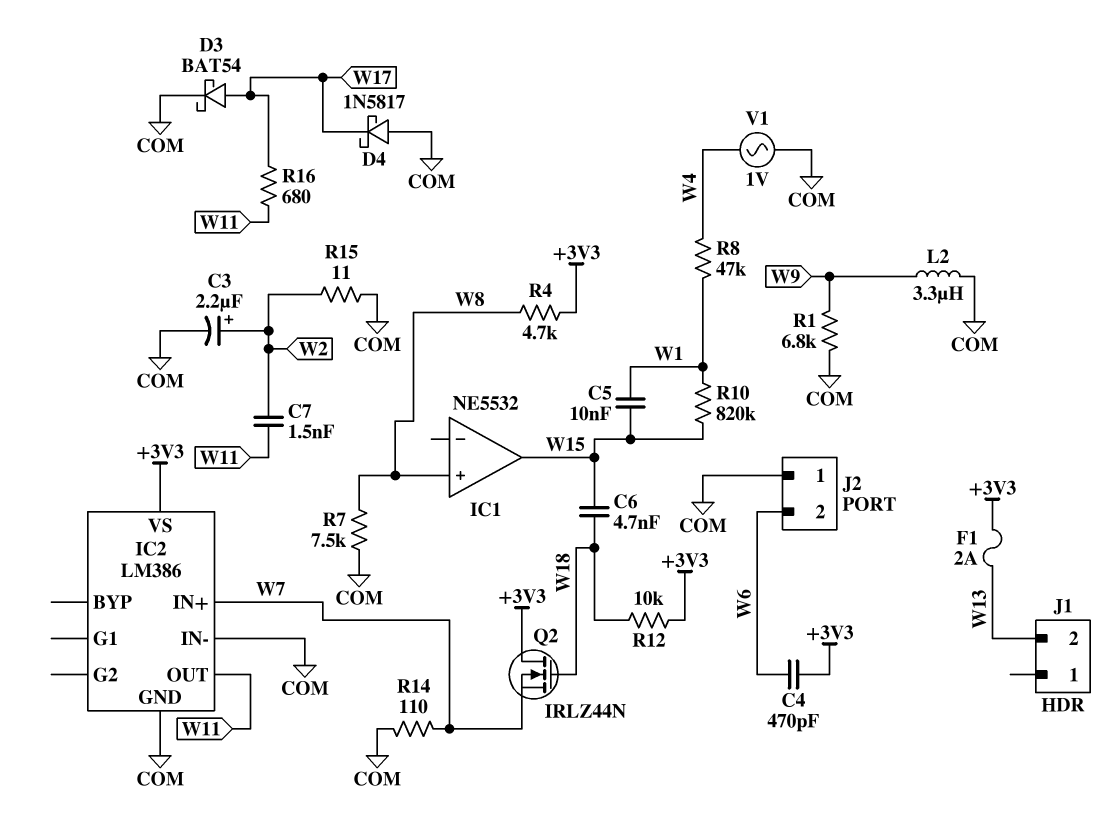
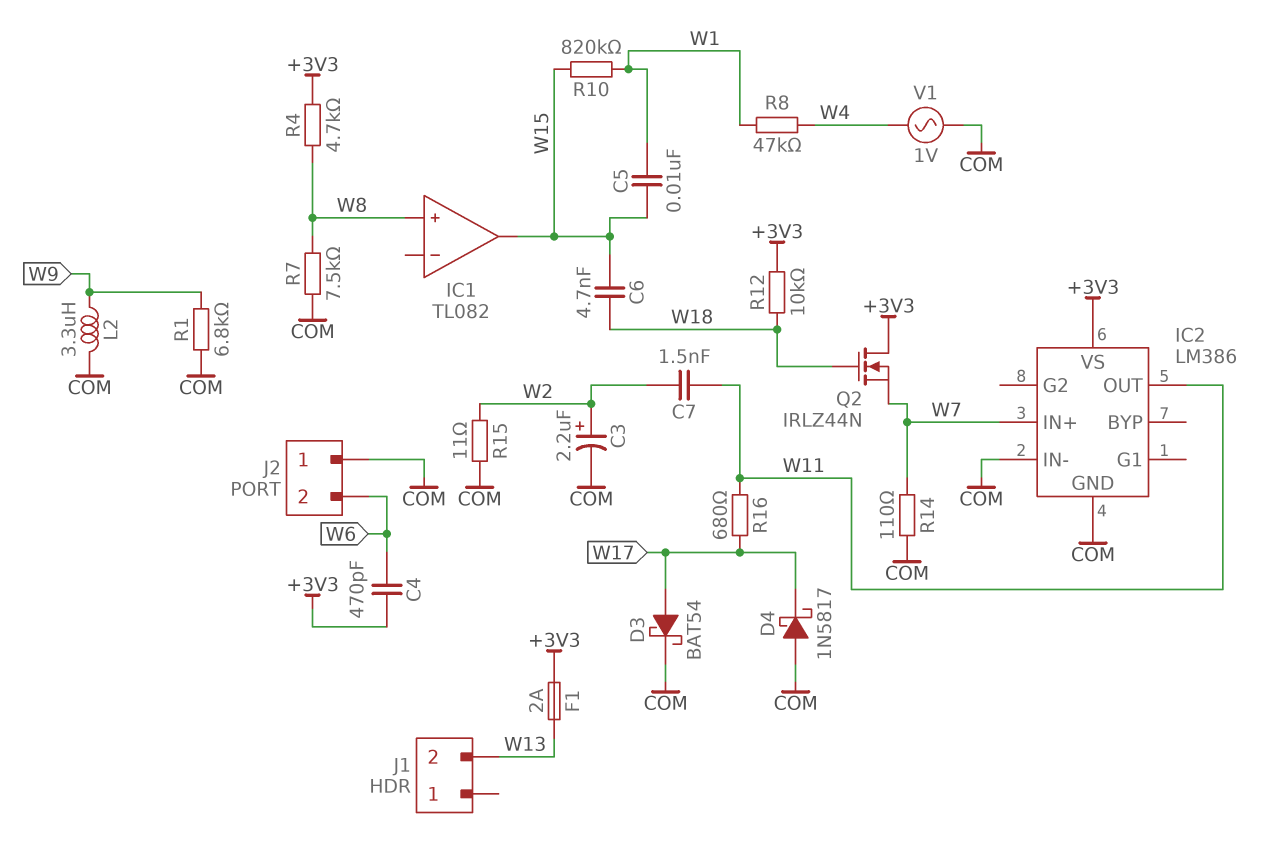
IC1: NE5532 -> TL082

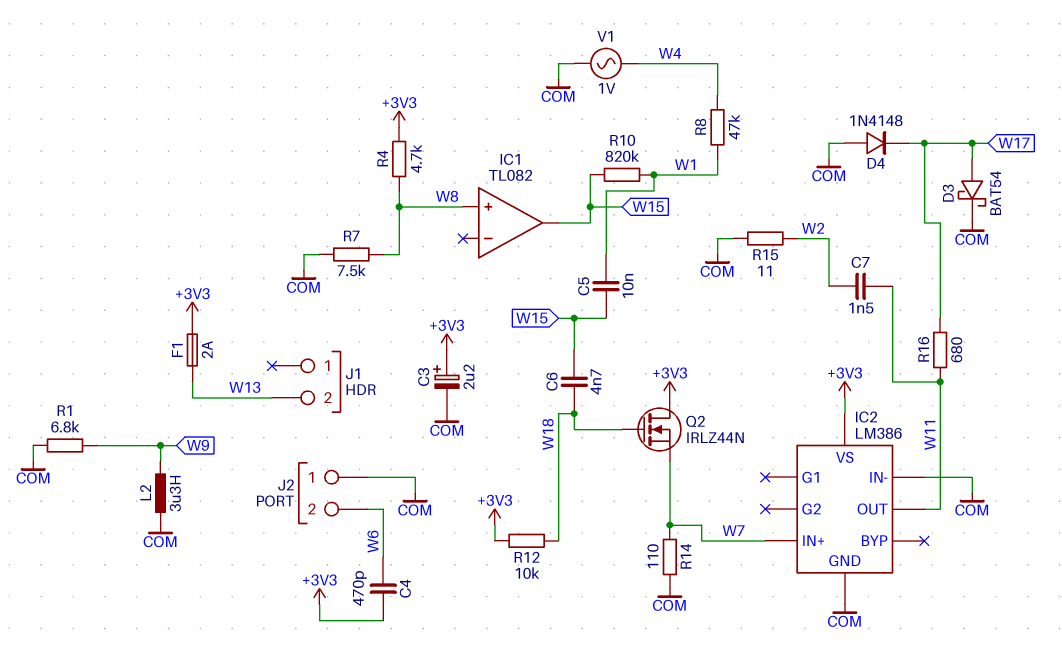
C3: 2.2uF (plus W2, minus COM) -> 2.2uF (plus +3V3, minus COM)
D4: schottky 1N5817 (A COM, K W17) -> diode 1N4148 (A COM, K W17)

